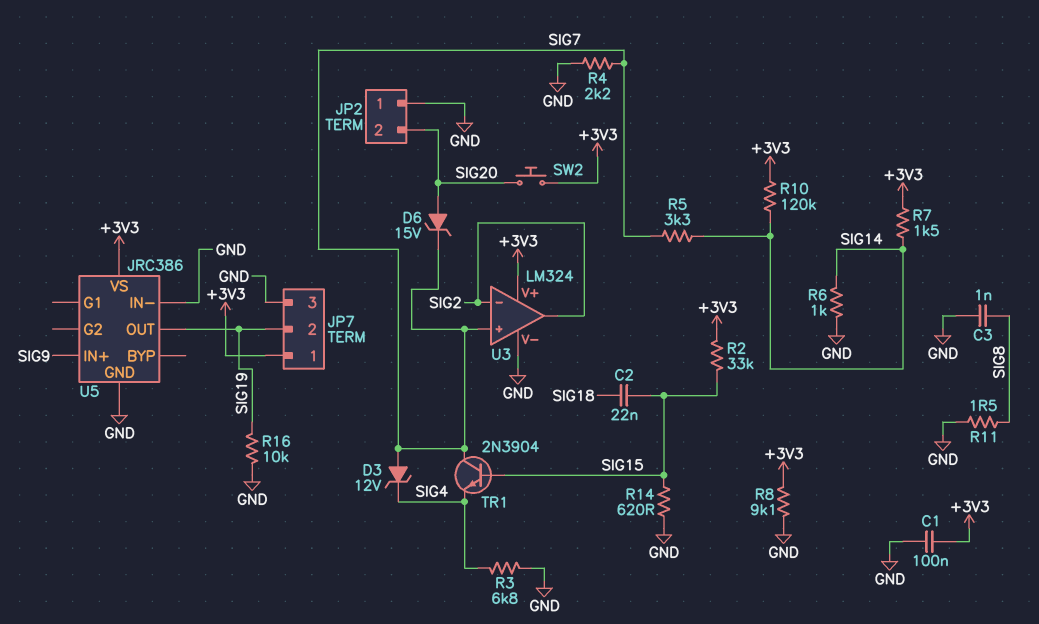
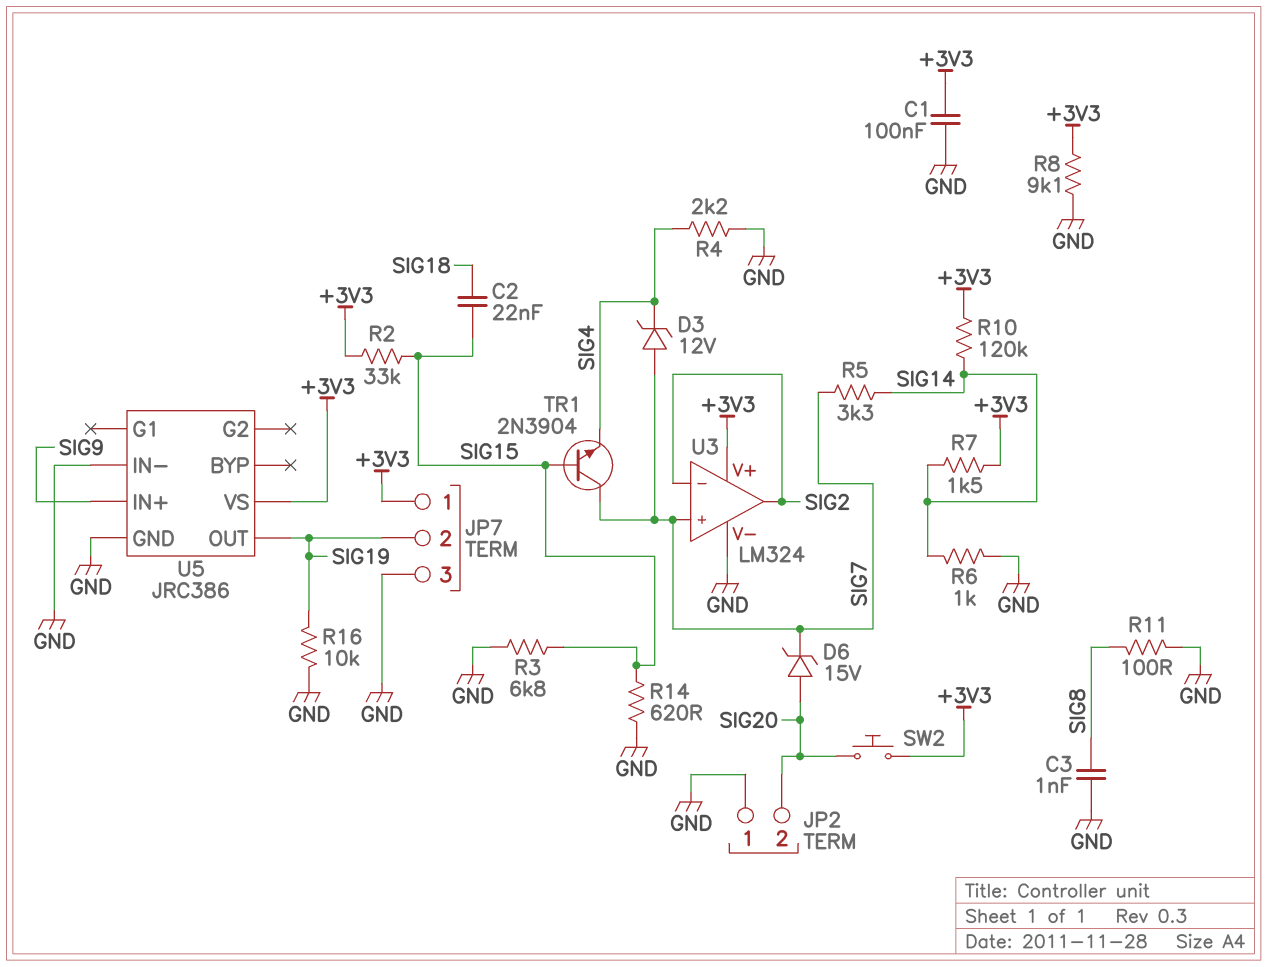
R3: 6.8k (GND, SIG4) -> 6.8k (GND, SIG15)
R4: 2.2k (GND, SIG7) -> 2.2k (GND, SIG4)
R11: 1.5 (GND, SIG8) -> 100 (GND, SIG8)

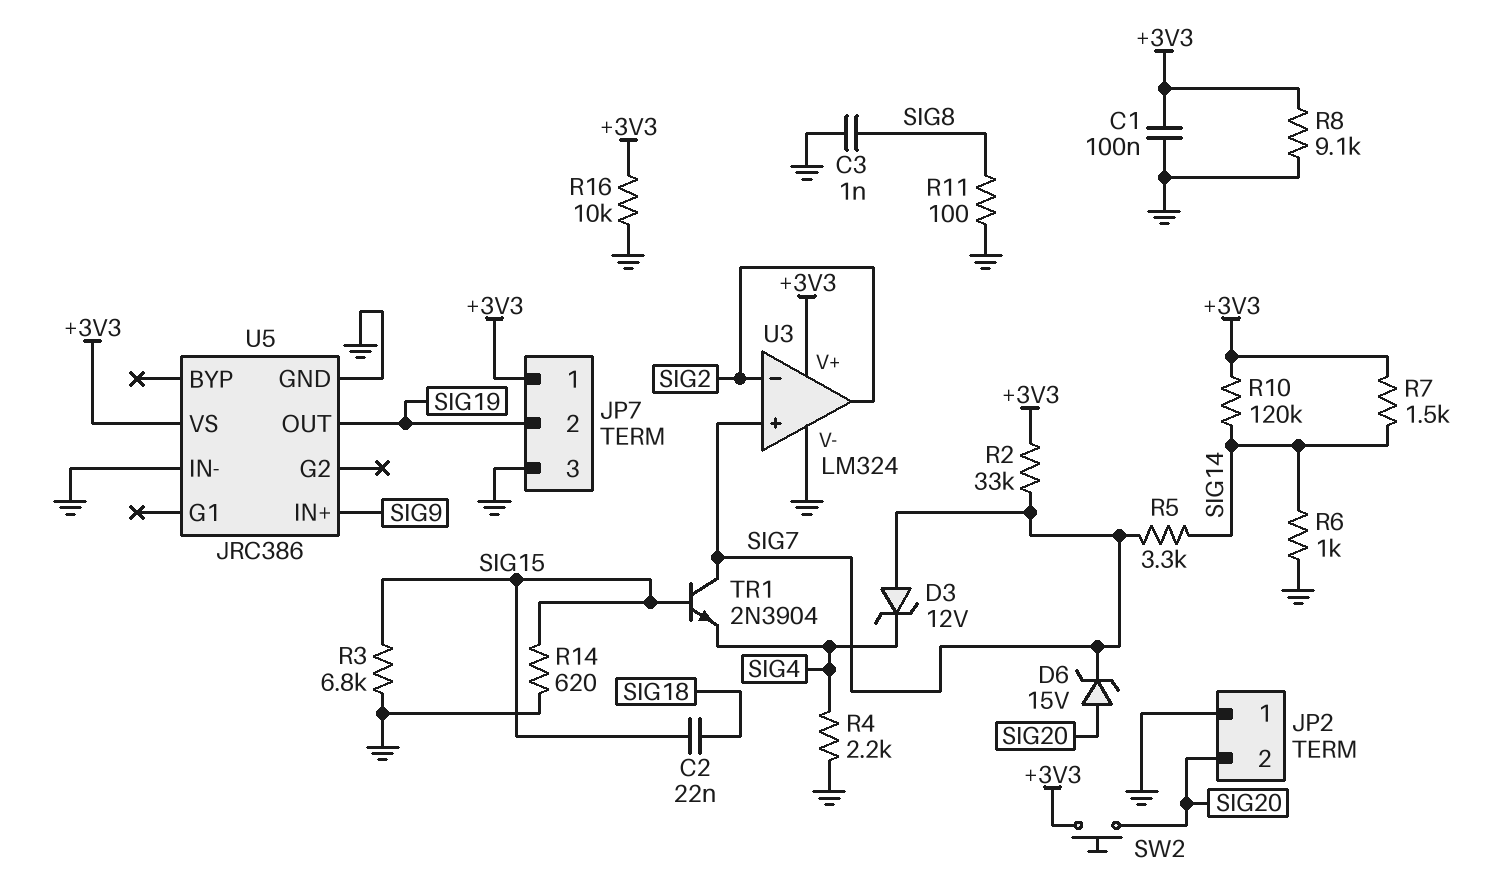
R2: 33k (+3V3, SIG15) -> 33k (+3V3, SIG7)
R16: 10k (GND, SIG19) -> 10k (+3V3, GND)

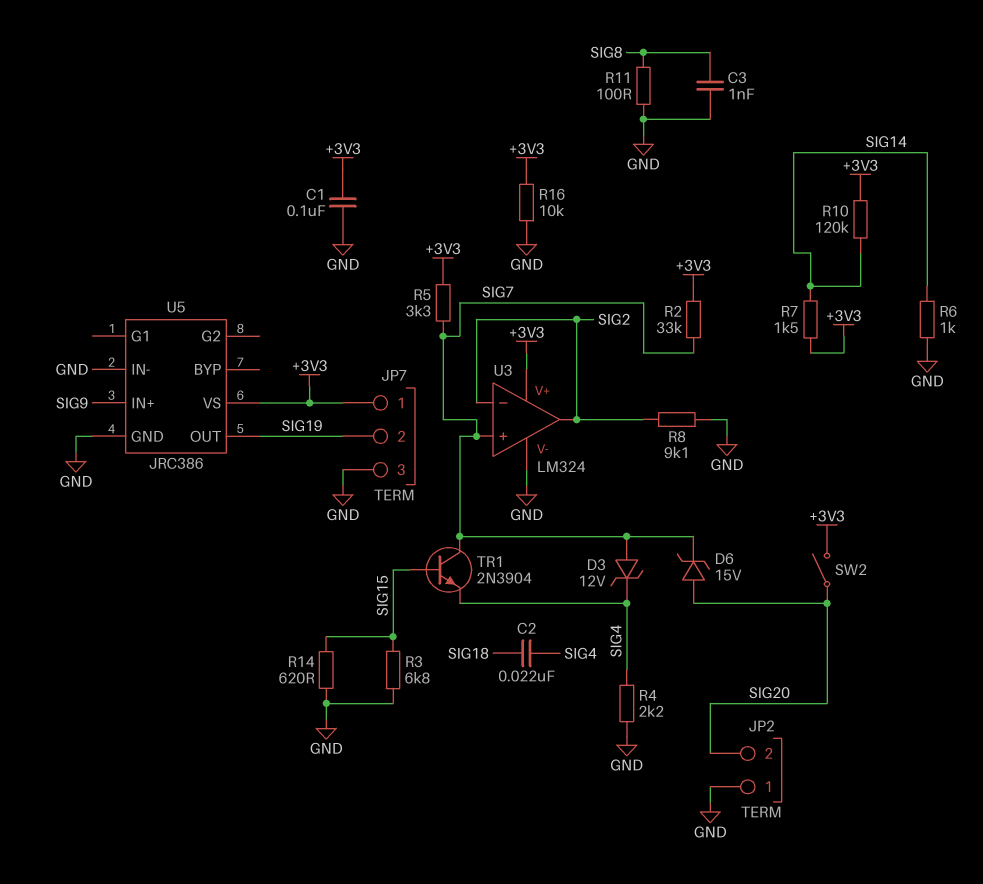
C2: 22nF (SIG15, SIG18) -> 22nF (SIG4, SIG18)
R5: 3.3k (SIG7, SIG14) -> 3.3k (+3V3, SIG7)
R8: 9.1k (+3V3, GND) -> 9.1k (GND, SIG2)
SW2: button (+3V3, SIG20) -> switch (+3V3, SIG20)

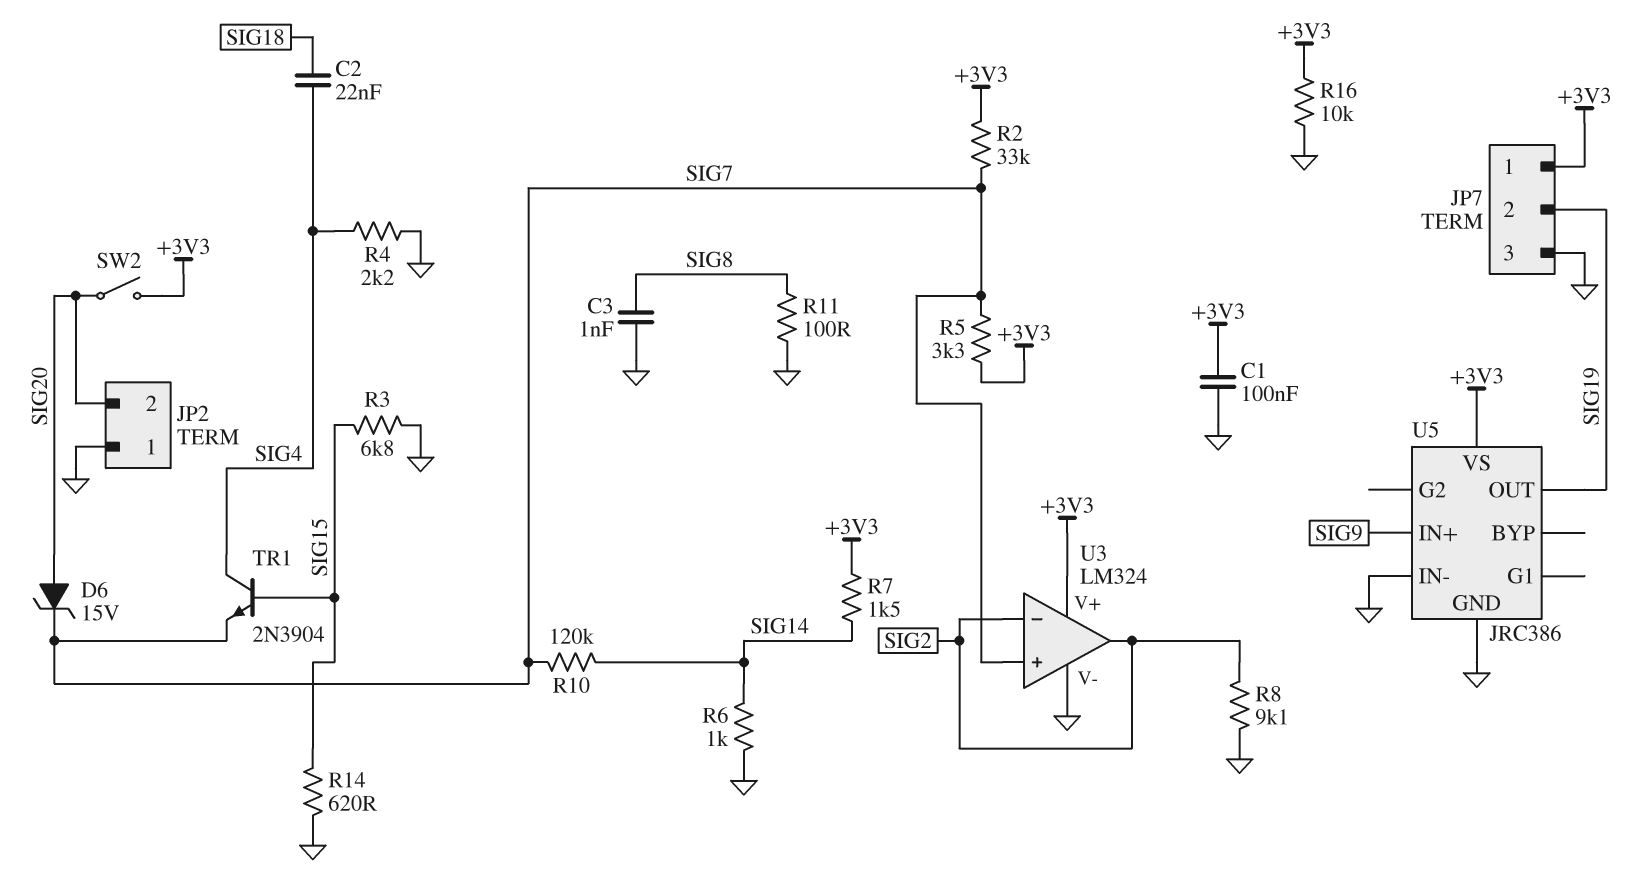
D3: zener 12V (A SIG7, K SIG4) -> none
R10: 120k (+3V3, SIG14) -> 120k (SIG7, SIG14)
TR1: NPN 2N3904 (B SIG15, C SIG7, E SIG4) -> NPN 2N3904 (B SIG15, C SIG4, E SIG7)

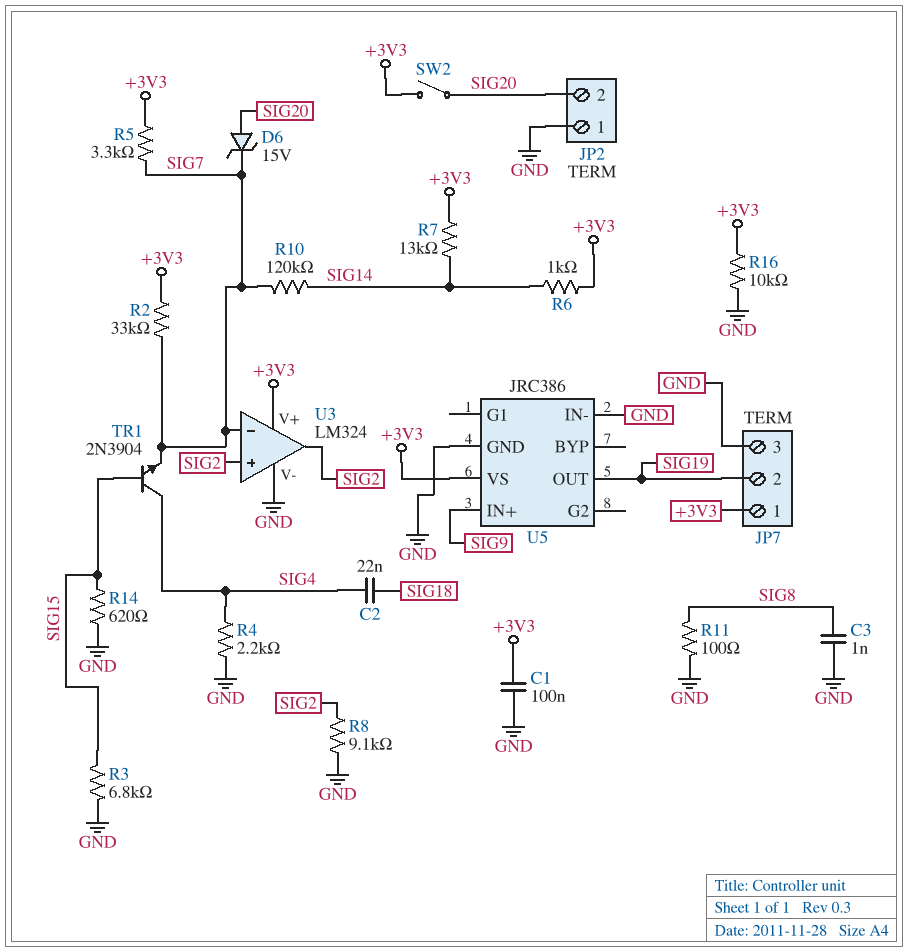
R6: 1k (GND, SIG14) -> 1k (+3V3, SIG14)
R7: 1.5k (+3V3, SIG14) -> 13k (+3V3, SIG14)
U3 pin in+: SIG7 -> SIG2
U3 pin in-: SIG2 -> SIG7

